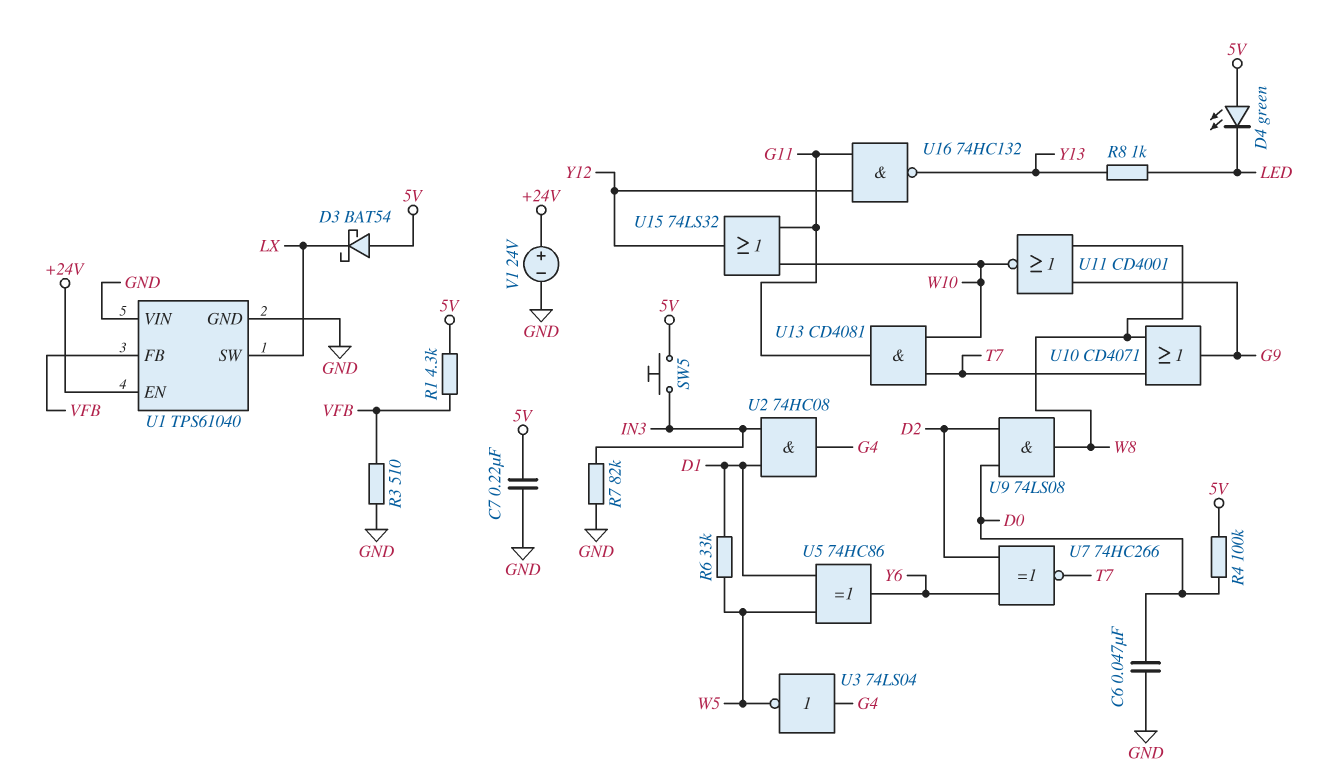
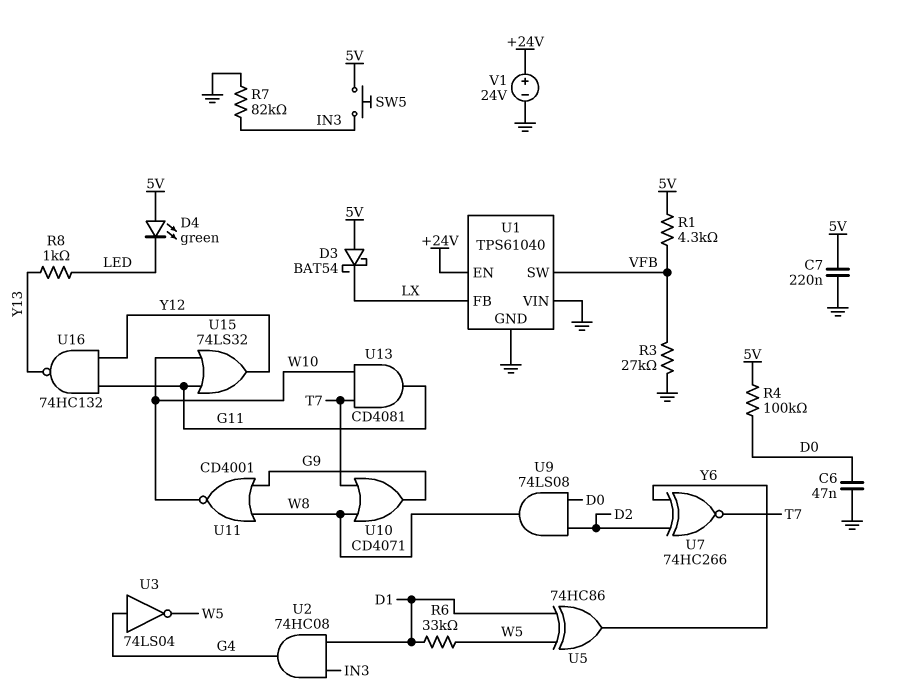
R3: 510 (GND, VFB) -> 27k (GND, VFB)
U1 pin FB: VFB -> LX
U1 pin SW: LX -> VFB

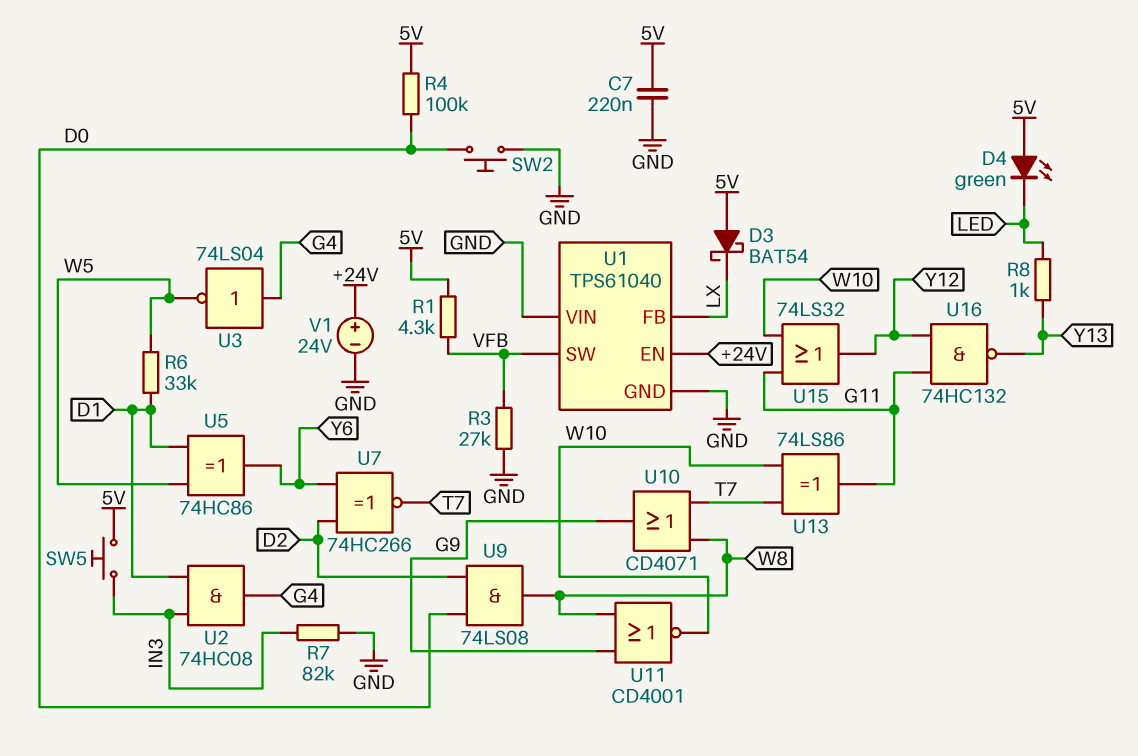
C6: 47nF (D0, GND) -> none
SW2: none -> button (D0, GND)
U13: AND CD4081 (in T7, in W10, out G11) -> XOR 74LS86 (in T7, in W10, out G11)

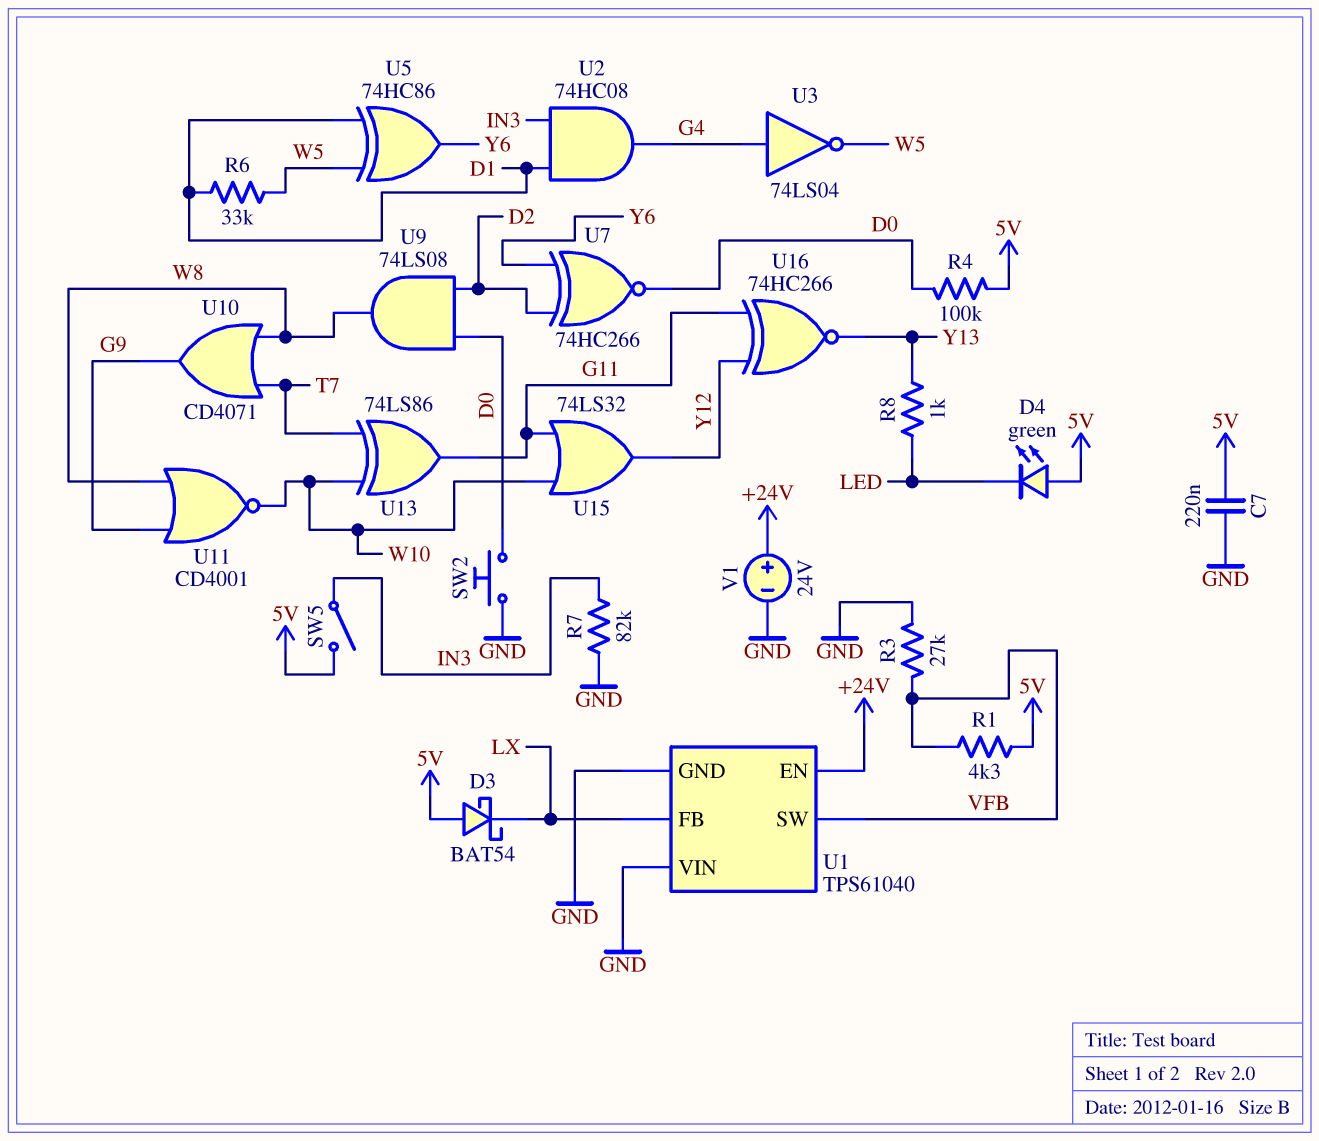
SW5: button (5V, IN3) -> switch (5V, IN3)
U7: XNOR 74HC266 (in D2, in Y6, out T7) -> XNOR 74HC266 (in D2, in Y6, out D0)
U16: NAND 74HC132 (in G11, in Y12, out Y13) -> XNOR 74HC266 (in G11, in Y12, out Y13)

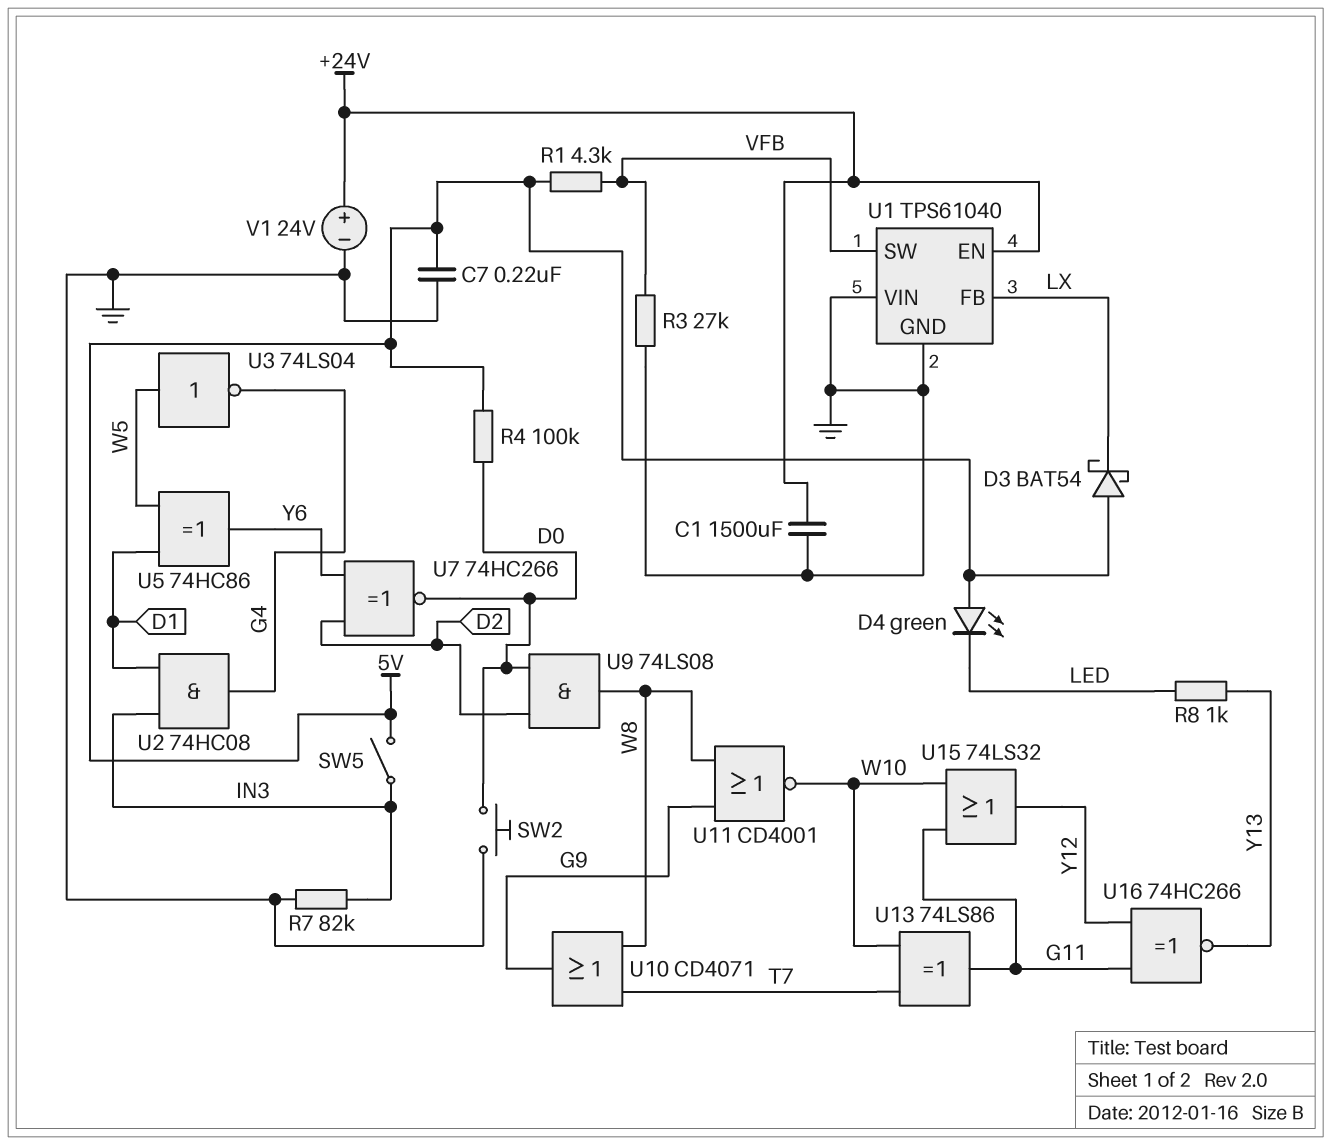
C1: none -> 1500uF (+24V, GND)
R6: 33k (D1, W5) -> none
U3: NOT 74LS04 (in G4, out W5) -> NOT 74LS04 (in W5, out G4)

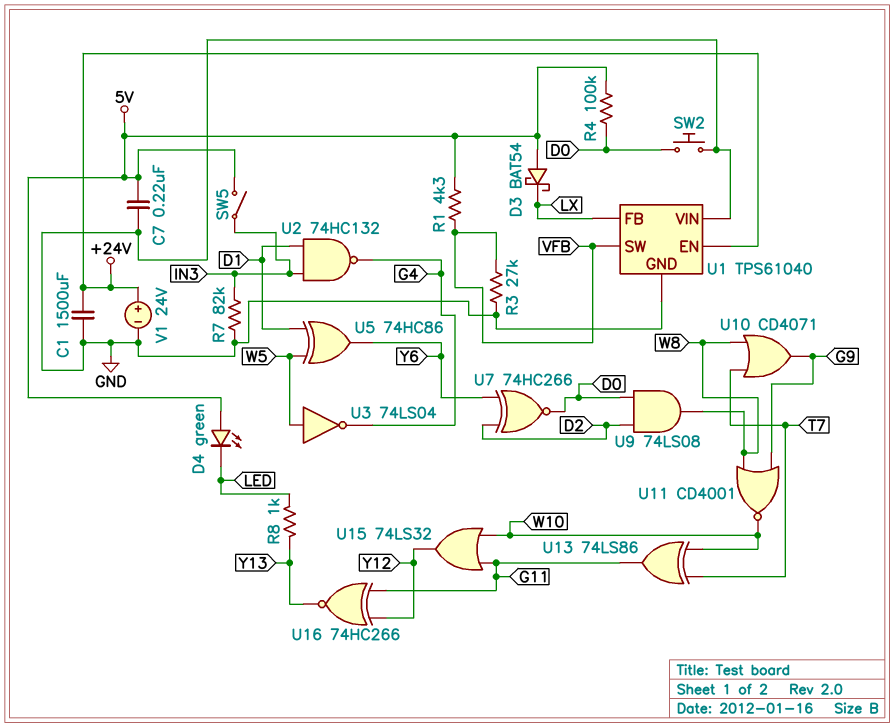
U2: AND 74HC08 (in D1, in IN3, out G4) -> NAND 74HC132 (in D1, in IN3, out G4)

